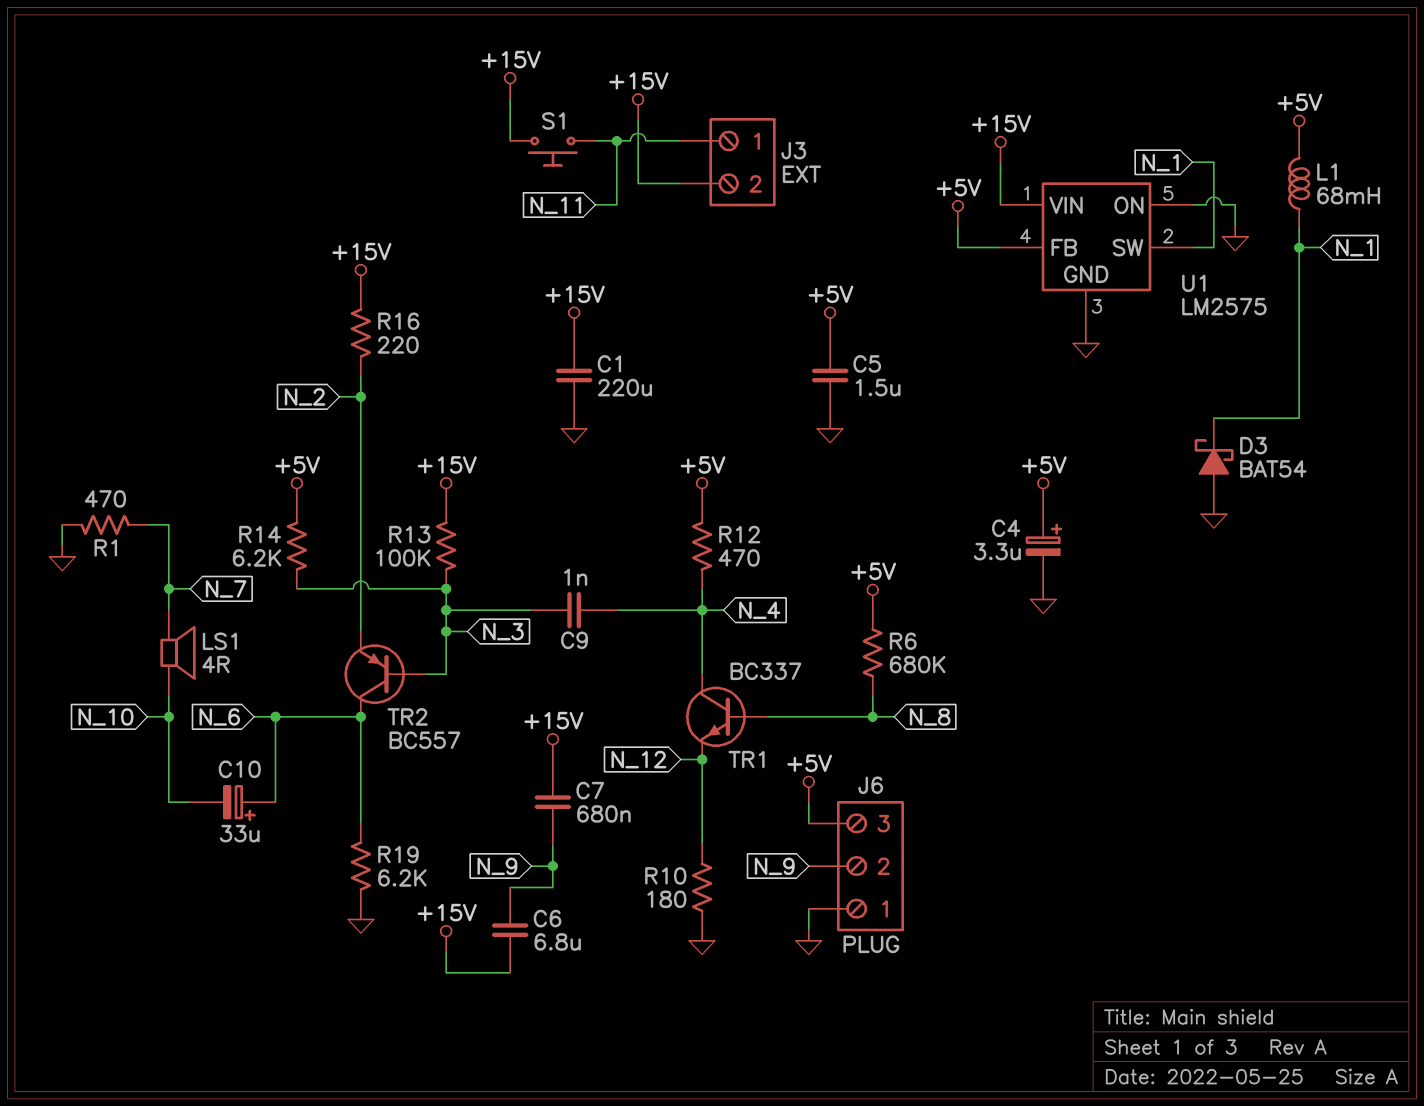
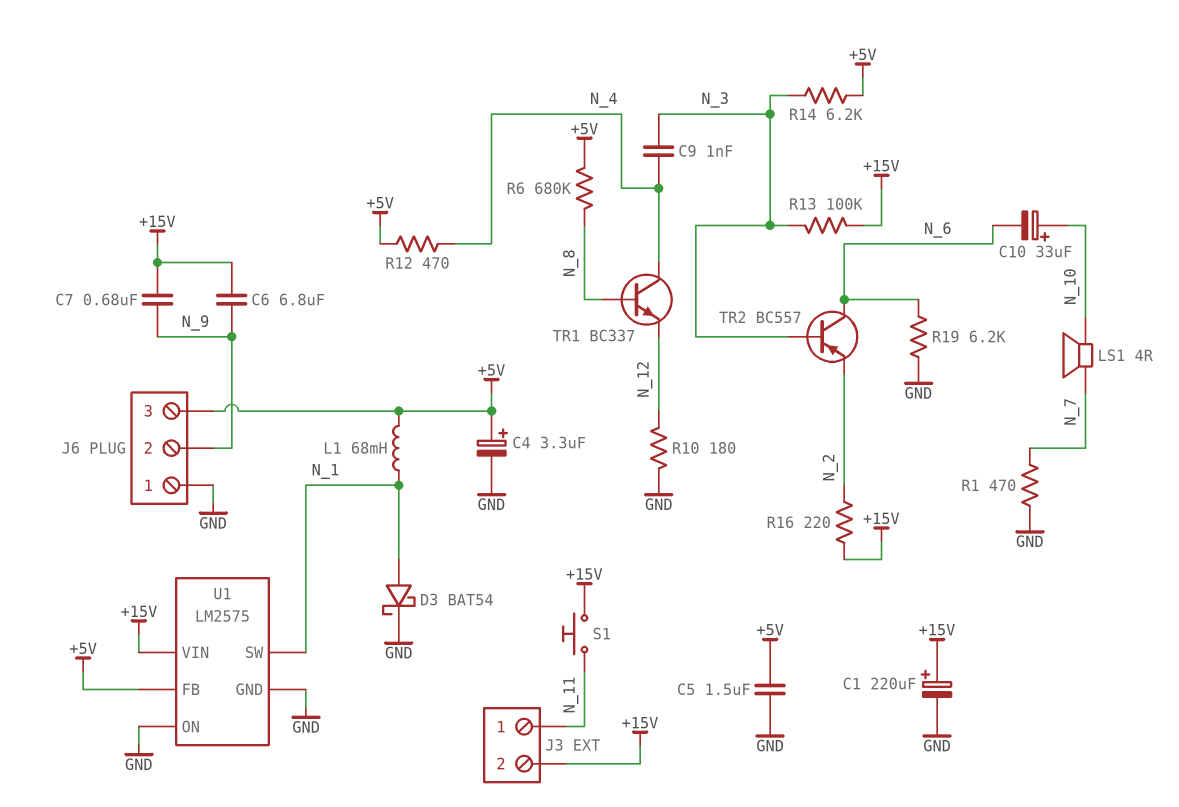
C1: 220uF (+15V, GND) -> 220uF (plus +15V, minus GND)
C10: 33uF (plus N_6, minus N_10) -> 33uF (plus N_10, minus N_6)
D3: schottky BAT54 (A GND, K N_1) -> schottky BAT54 (A N_1, K GND)

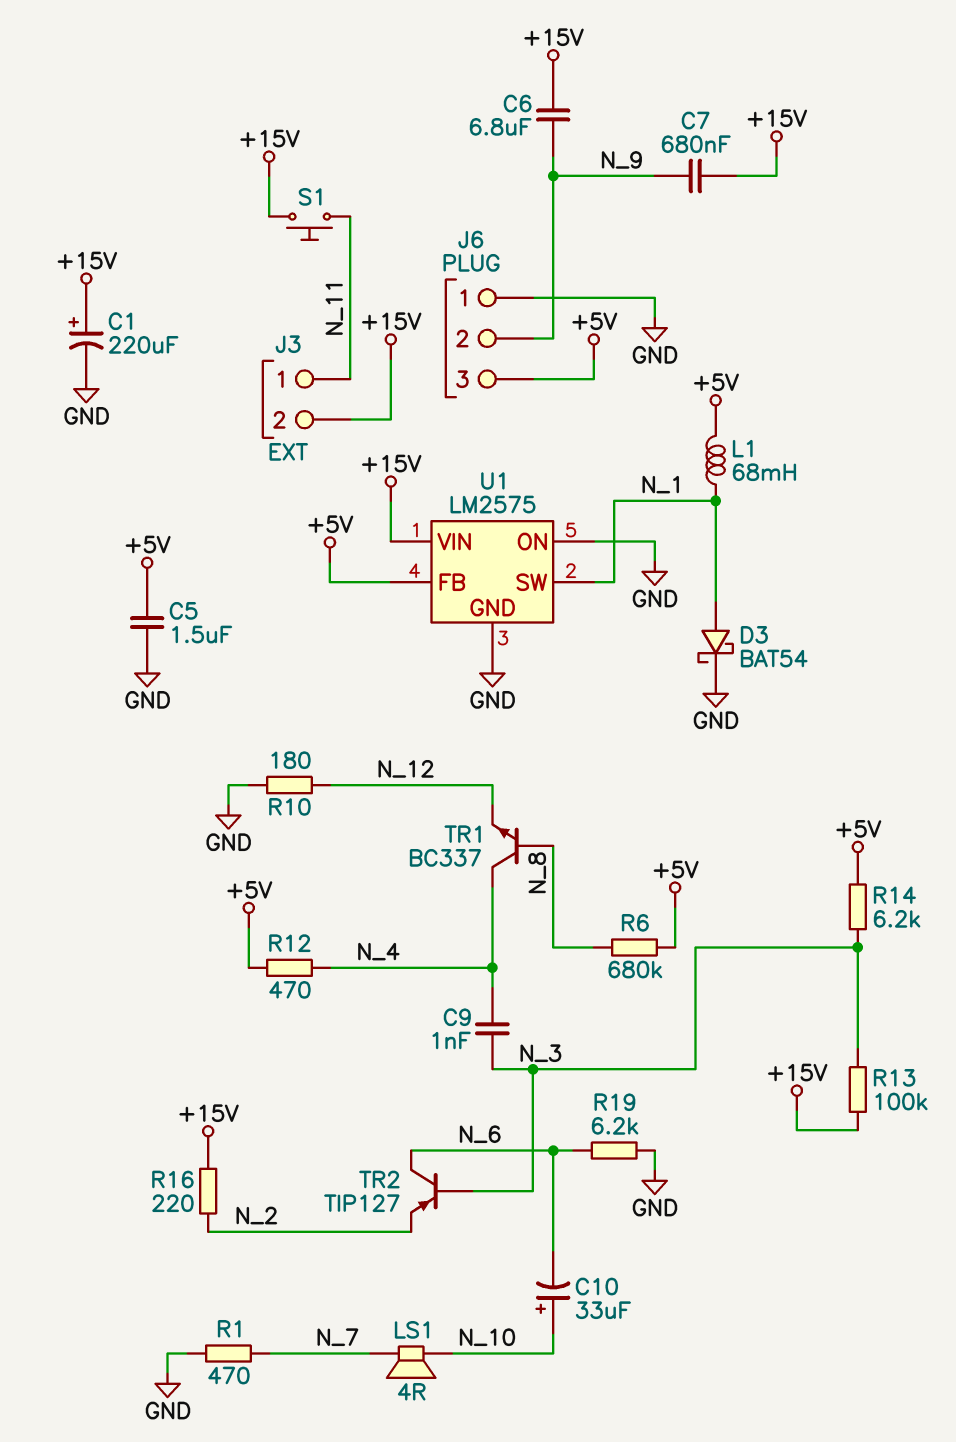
C4: 3.3uF (plus +5V, minus GND) -> none
TR2: PNP BC557 (B N_3, C N_6, E N_2) -> PNP TIP127 (B N_3, C N_6, E N_2)

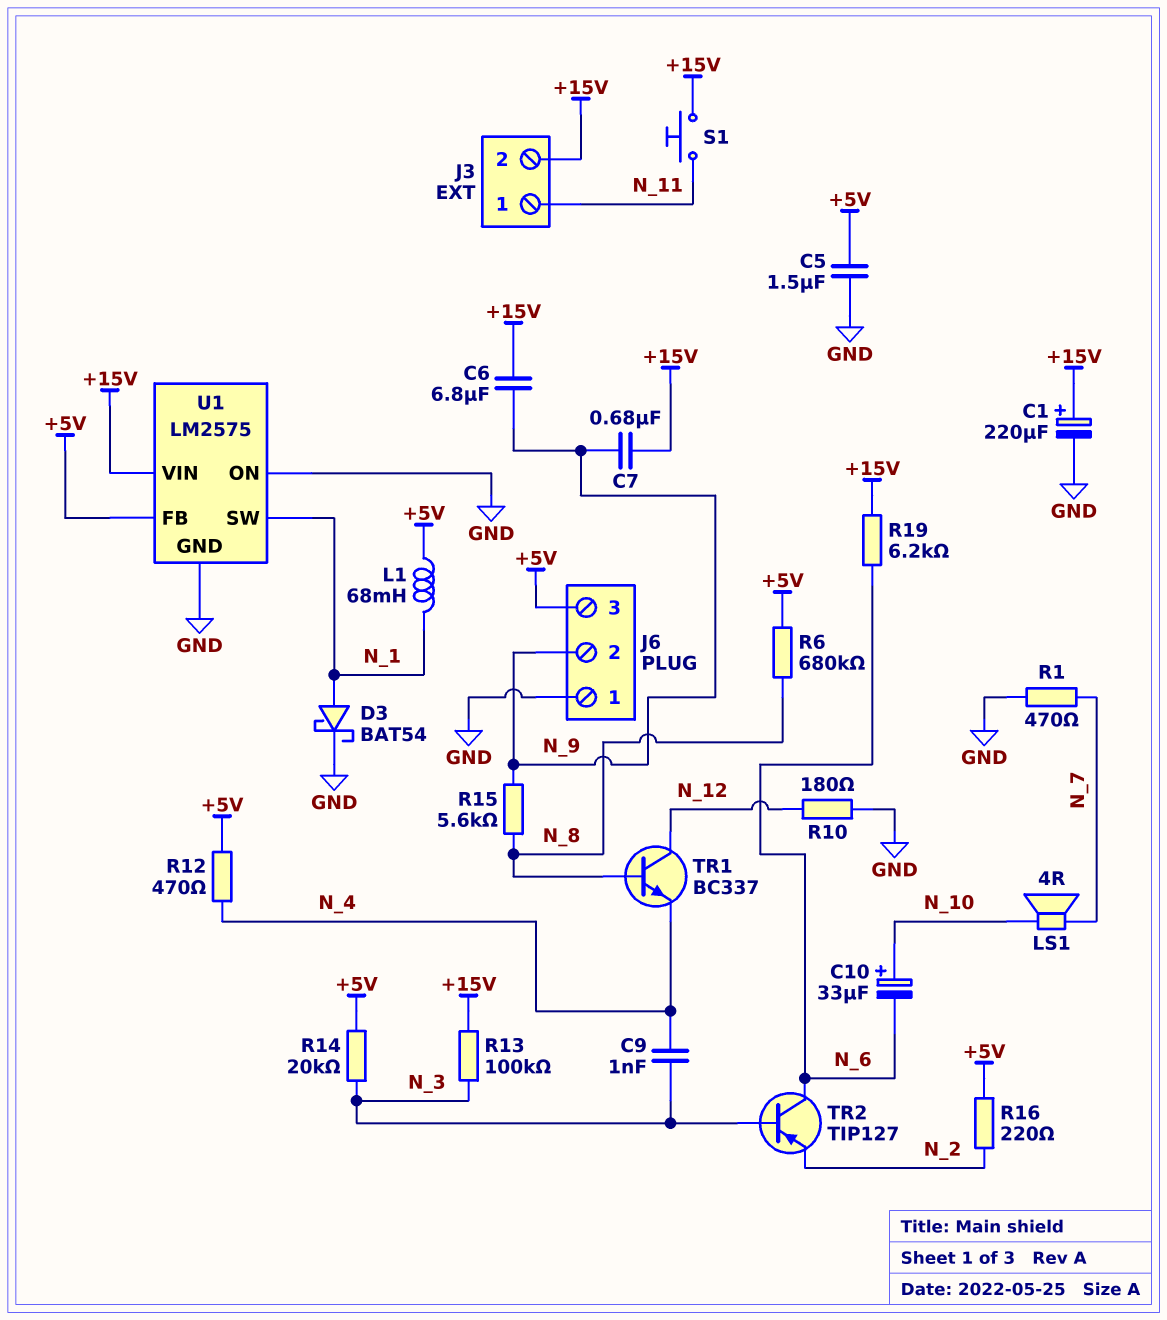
R14: 6.2k (+5V, N_3) -> 20k (+5V, N_3)
R15: none -> 5.6k (N_8, N_9)
R16: 220 (+15V, N_2) -> 220 (+5V, N_2)
R19: 6.2k (GND, N_6) -> 6.2k (+15V, N_6)
TR1: NPN BC337 (B N_8, C N_4, E N_12) -> NPN BC337 (B N_8, C N_12, E N_4)

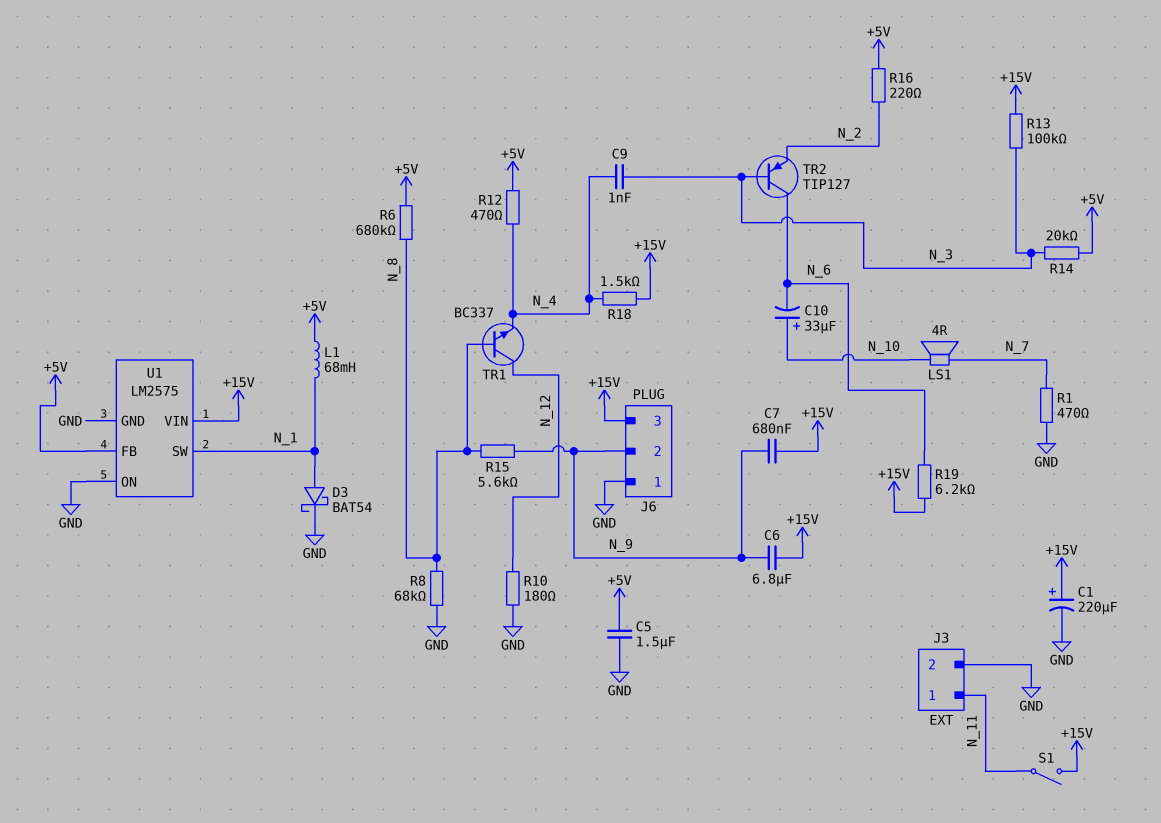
J3 pin 2: +15V -> GND
J6 pin 3: +5V -> +15V
R8: none -> 68k (GND, N_8)
R18: none -> 1.5k (+15V, N_4)
S1: button (+15V, N_11) -> switch (+15V, N_11)

